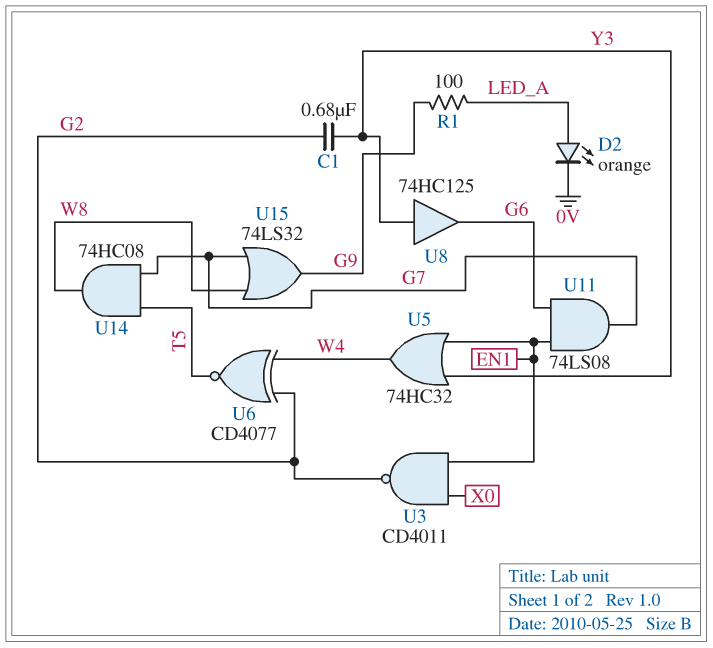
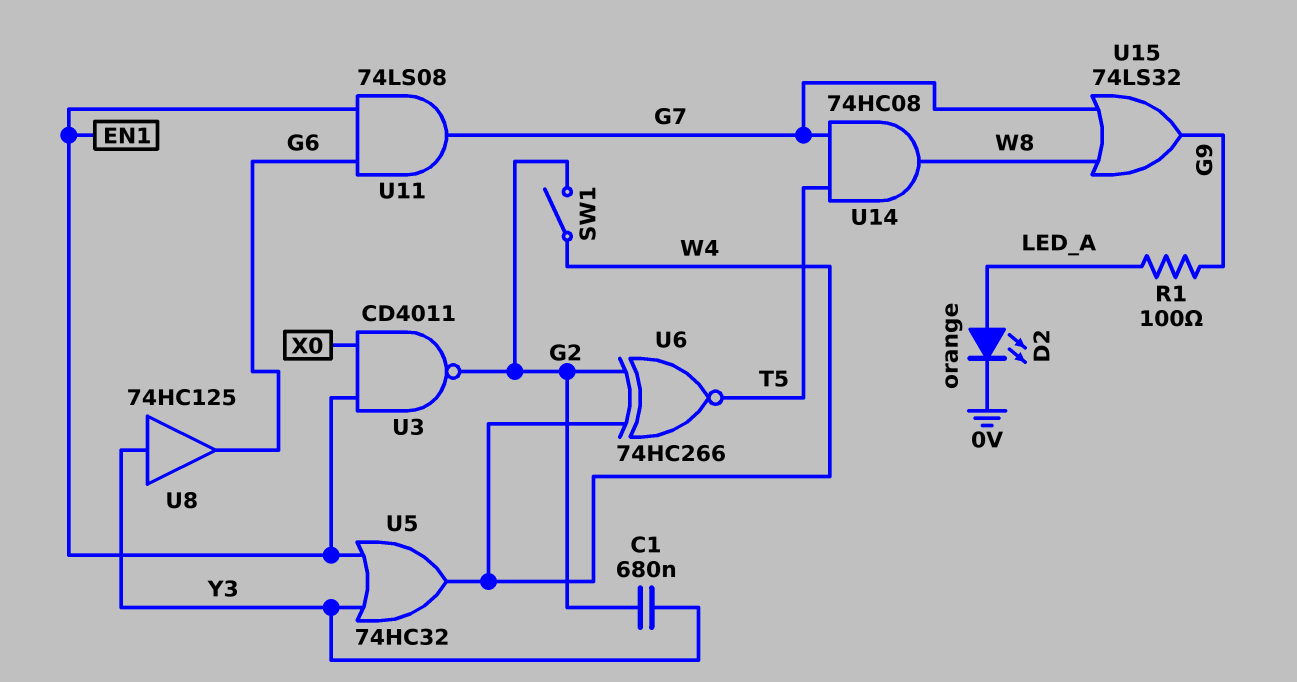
SW1: none -> switch (G2, W4)
U6: XNOR CD4077 (in G2, in W4, out T5) -> XNOR 74HC266 (in G2, in W4, out T5)

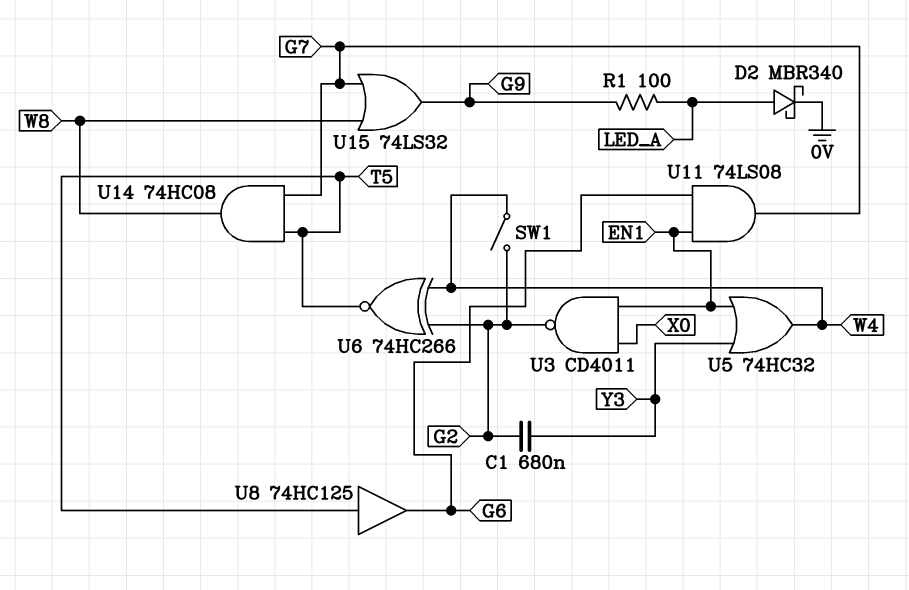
D2: LED orange (A LED_A, K 0V) -> schottky MBR340 (A LED_A, K 0V)
U8: buffer 74HC125 (in Y3, out G6) -> buffer 74HC125 (in T5, out G6)

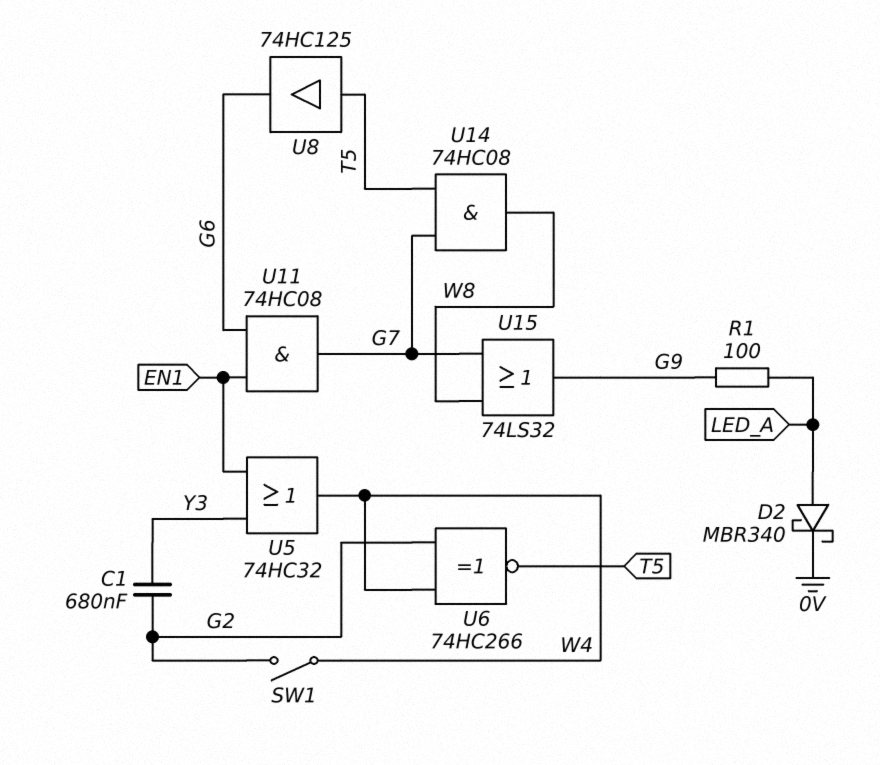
U3: NAND CD4011 (in EN1, in X0, out G2) -> none
U11: AND 74LS08 (in EN1, in G6, out G7) -> AND 74HC08 (in EN1, in G6, out G7)

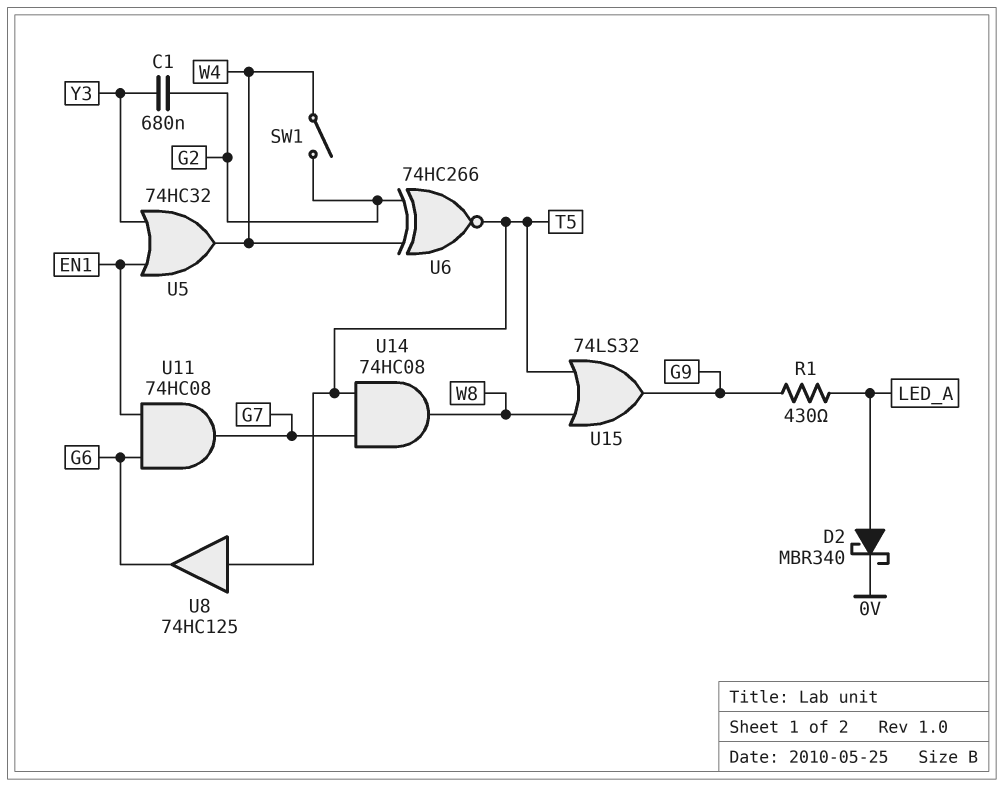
R1: 100 (G9, LED_A) -> 430 (G9, LED_A)
U15: OR 74LS32 (in G7, in W8, out G9) -> OR 74LS32 (in T5, in W8, out G9)

